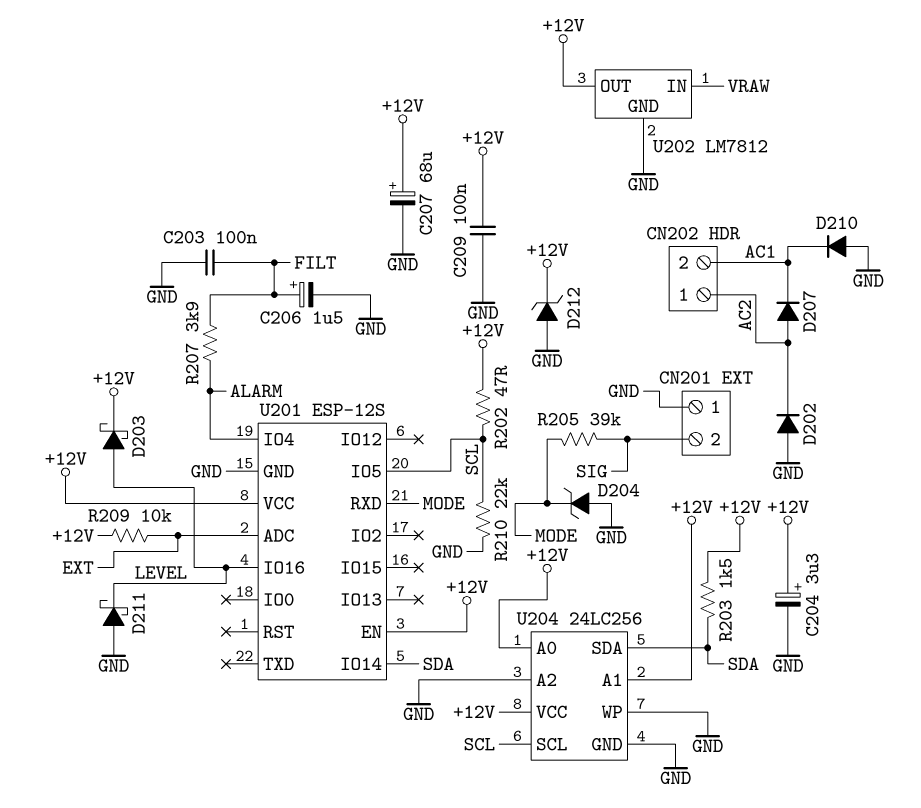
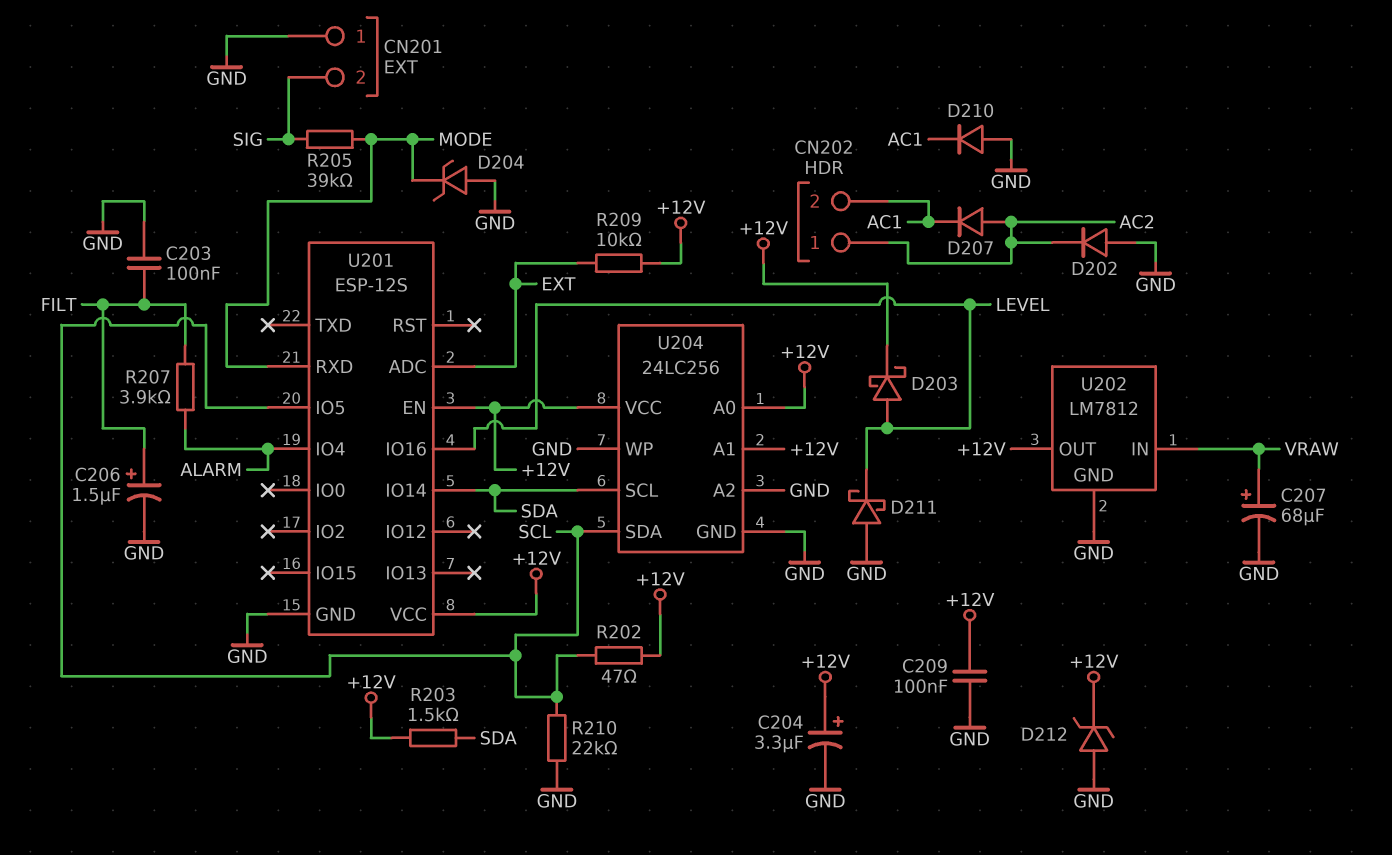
C207: 68uF (plus +12V, minus GND) -> 68uF (plus VRAW, minus GND)
U204 pin SCL: SCL -> SDA
U204 pin SDA: SDA -> SCL

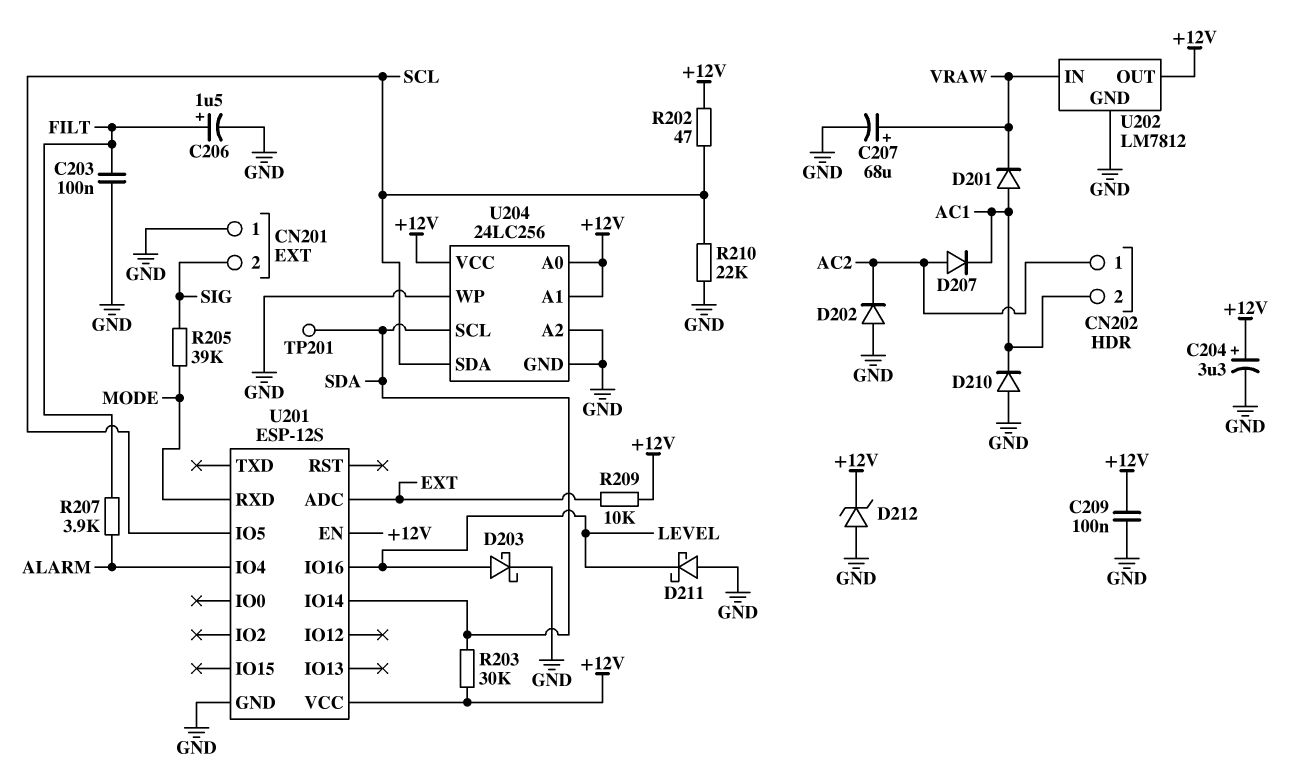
D201: none -> diode (A AC1, K VRAW)
D203: schottky (A LEVEL, K +12V) -> schottky (A LEVEL, K GND)
D204: zener (A GND, K MODE) -> none
R203: 1.5k (+12V, SDA) -> 30k (+12V, SDA)
TP201: none -> test point (SDA)

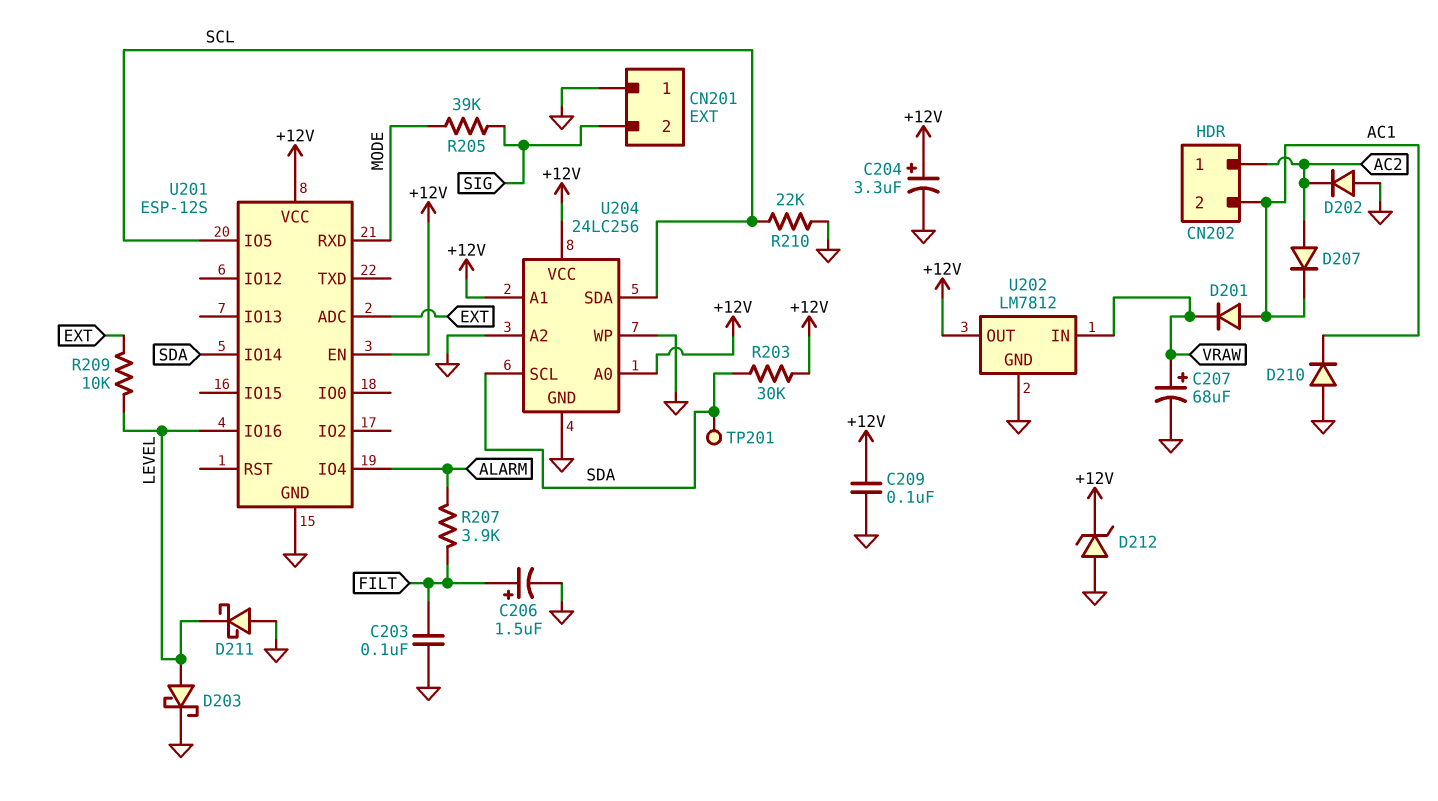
R202: 47 (+12V, SCL) -> none
R209: 10k (+12V, EXT) -> 10k (EXT, LEVEL)

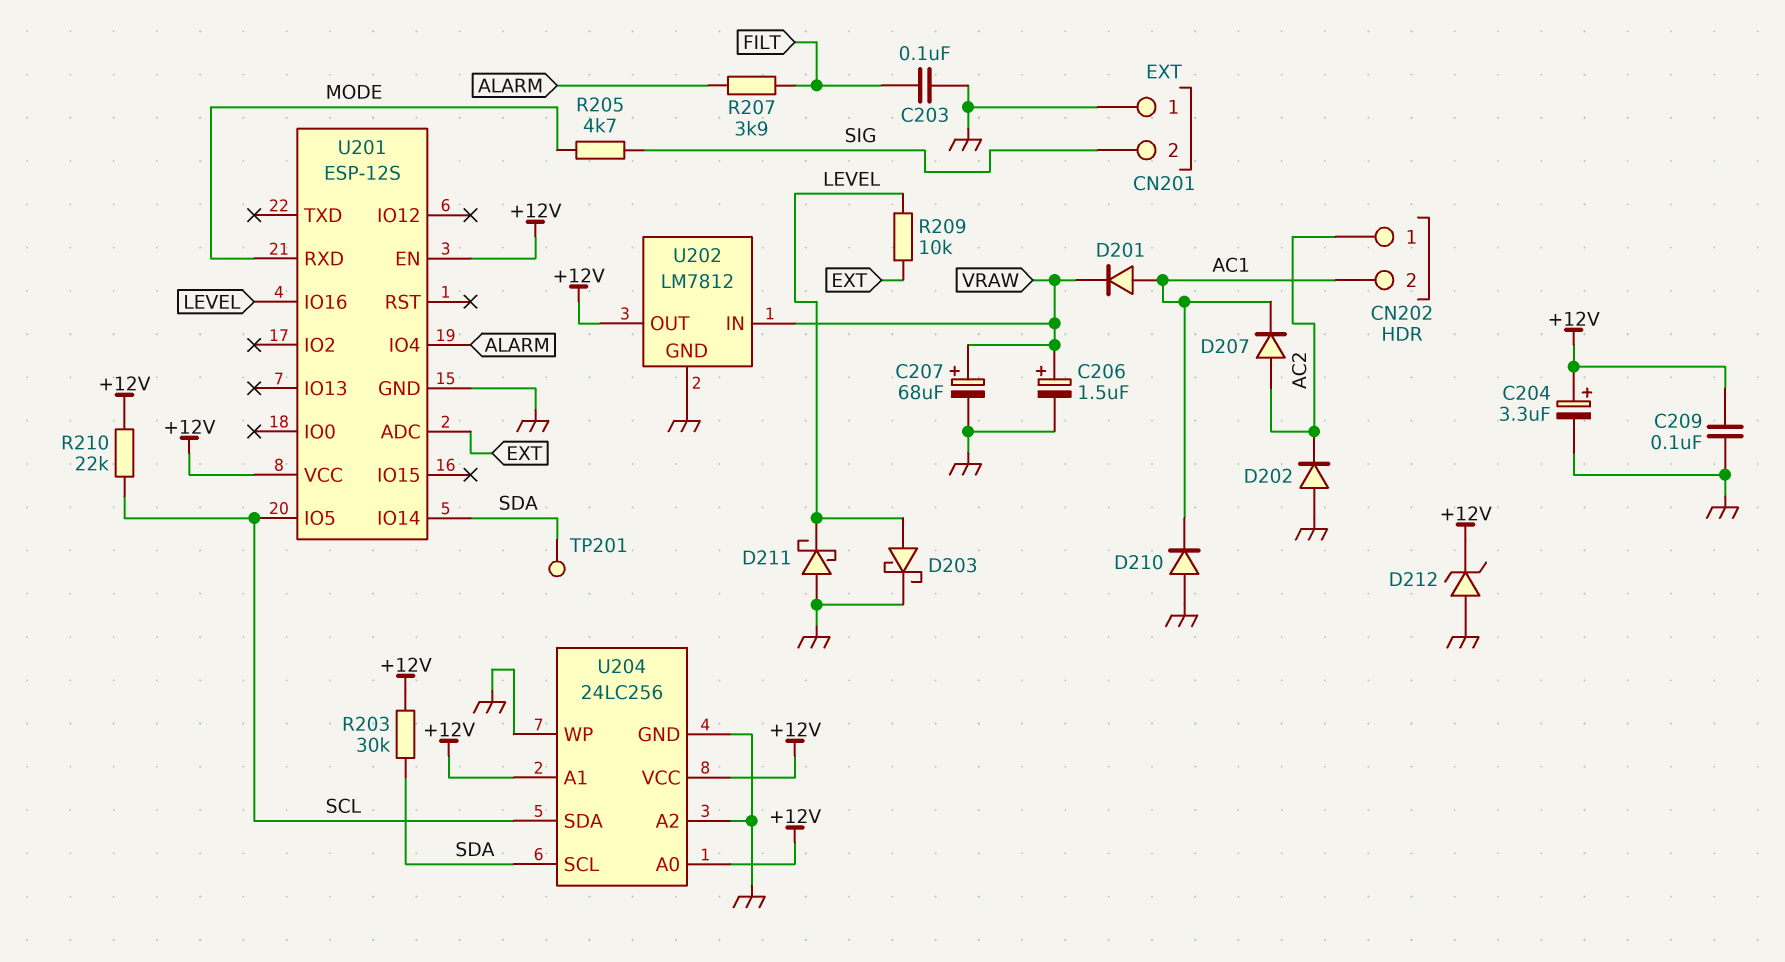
C206: 1.5uF (plus FILT, minus GND) -> 1.5uF (plus VRAW, minus GND)
R205: 39k (MODE, SIG) -> 4.7k (MODE, SIG)
R210: 22k (GND, SCL) -> 22k (+12V, SCL)

